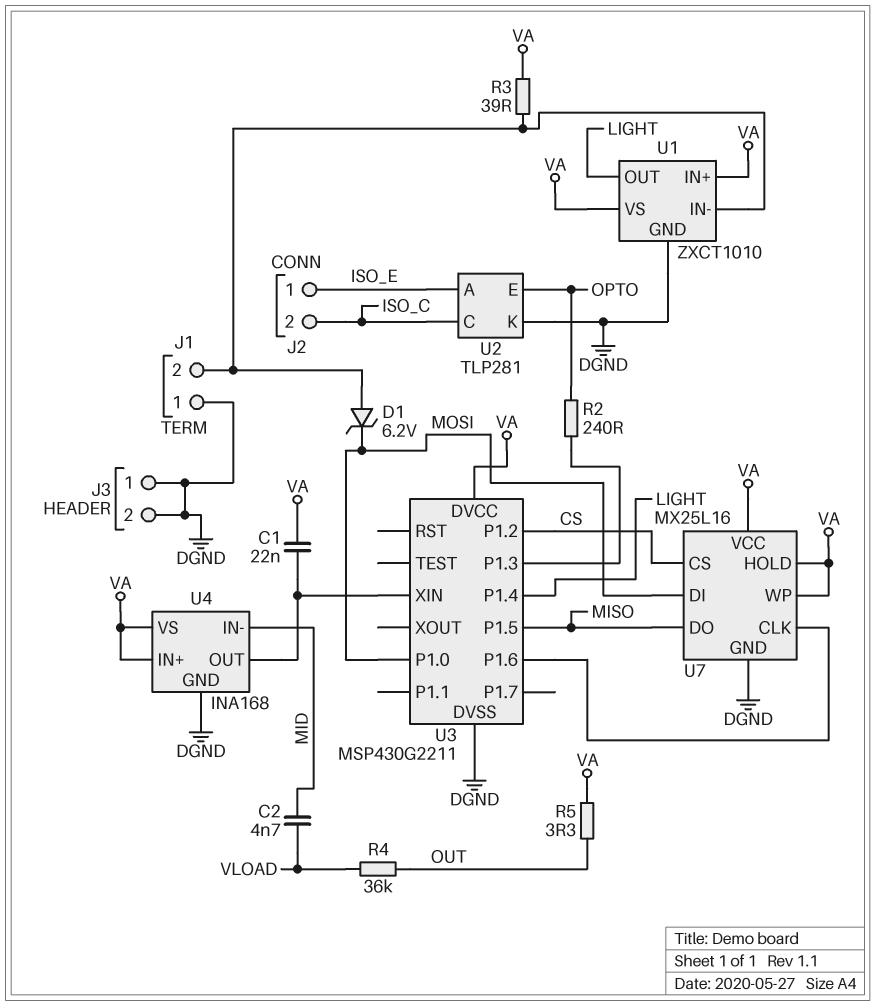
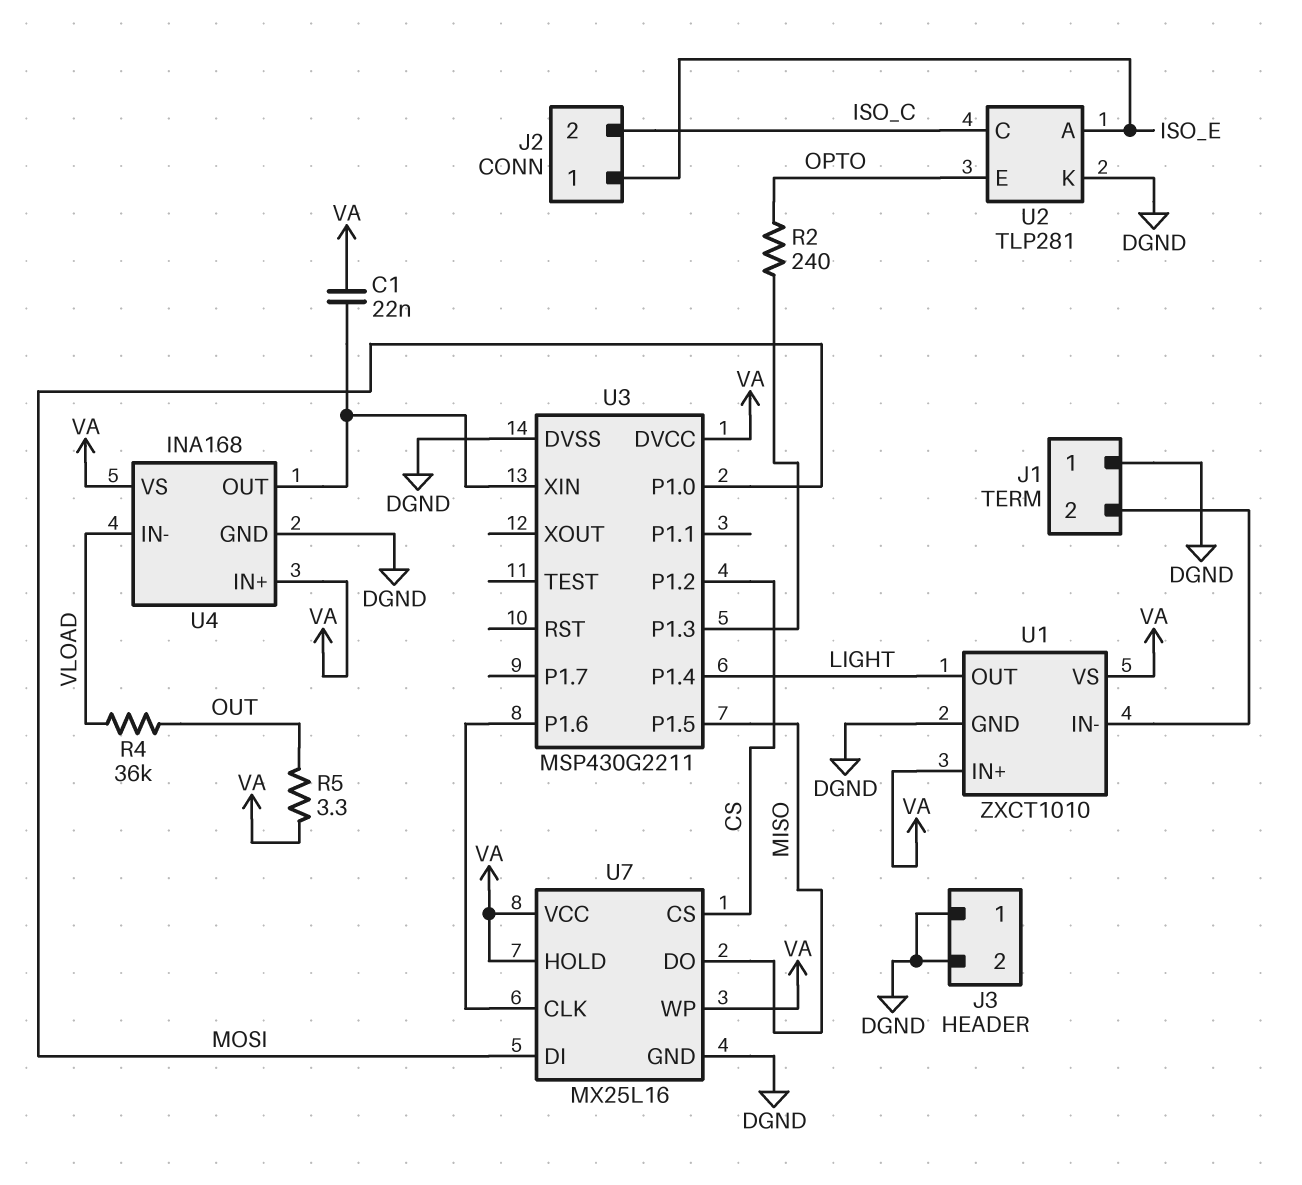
C2: 4.7nF (MID, VLOAD) -> none
D1: zener 6.2V (A J1/2, K MOSI) -> none
R3: 39 (J1/2, VA) -> none
U4 pin IN-: MID -> VLOAD

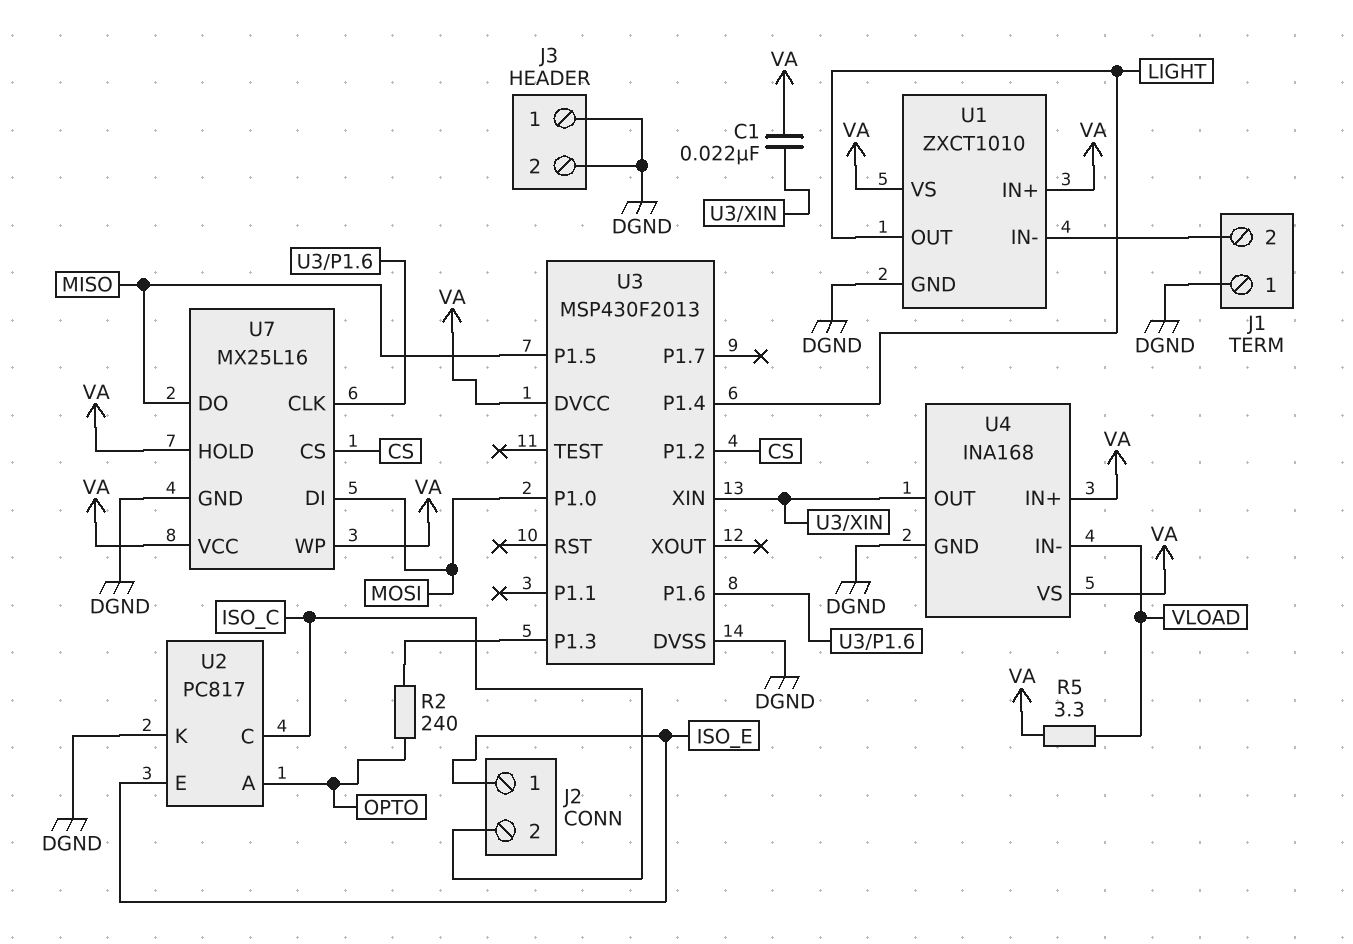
R4: 36k (OUT, VLOAD) -> none
R5: 3.3 (OUT, VA) -> 3.3 (VA, VLOAD)
U2: TLP281 -> PC817
U2 pin A: ISO_E -> OPTO
U2 pin E: OPTO -> ISO_E
U3: MSP430G2211 -> MSP430F2013

